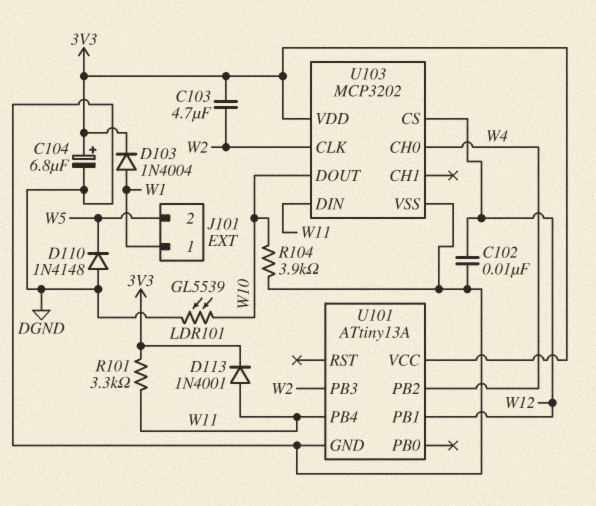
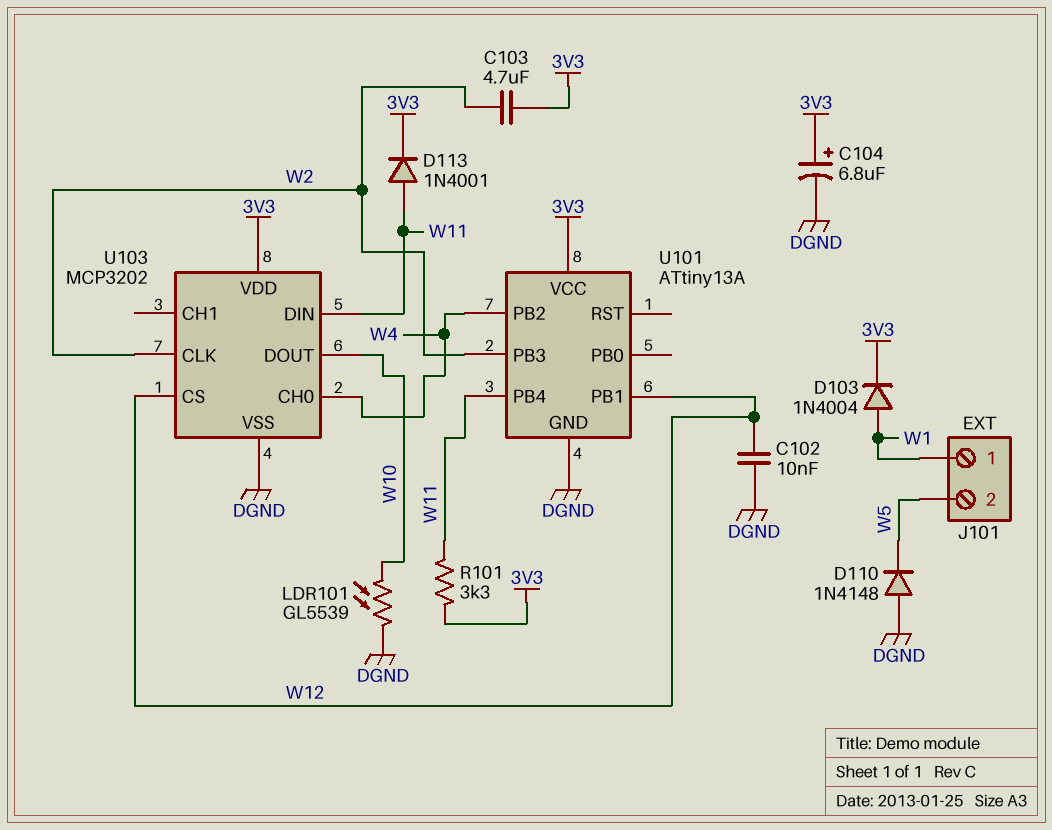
R104: 3.9k (DGND, W10) -> none

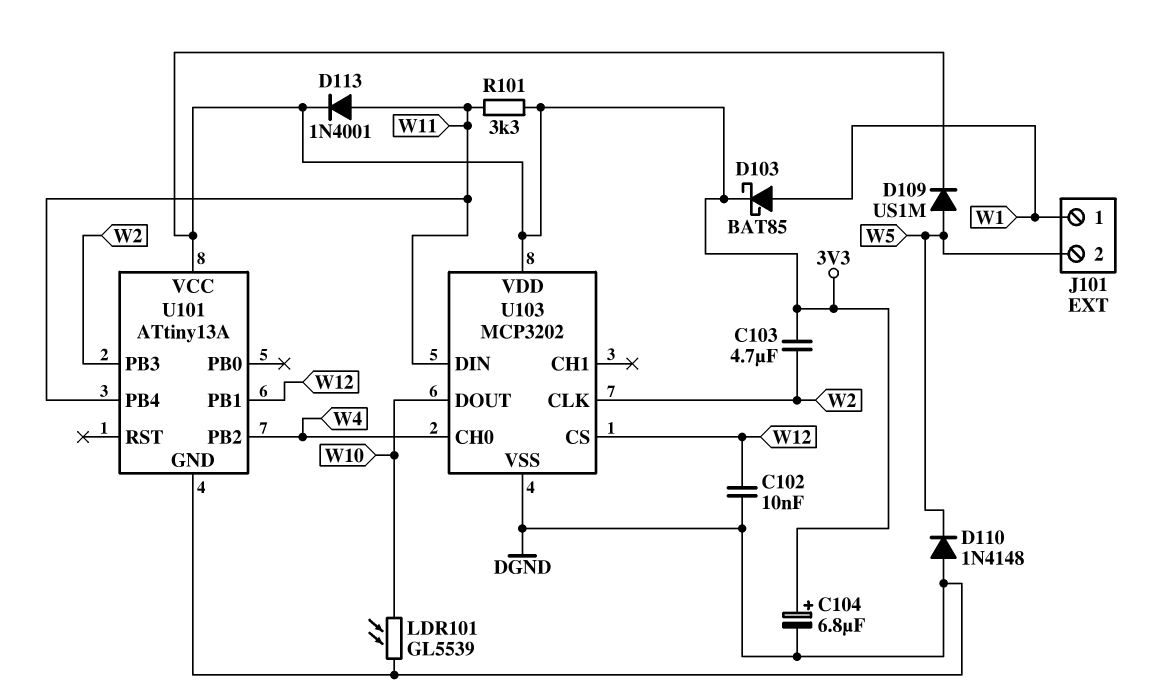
D103: diode 1N4004 (A W1, K 3V3) -> schottky BAT85 (A W1, K 3V3)
D109: none -> diode US1M (A W5, K 3V3)

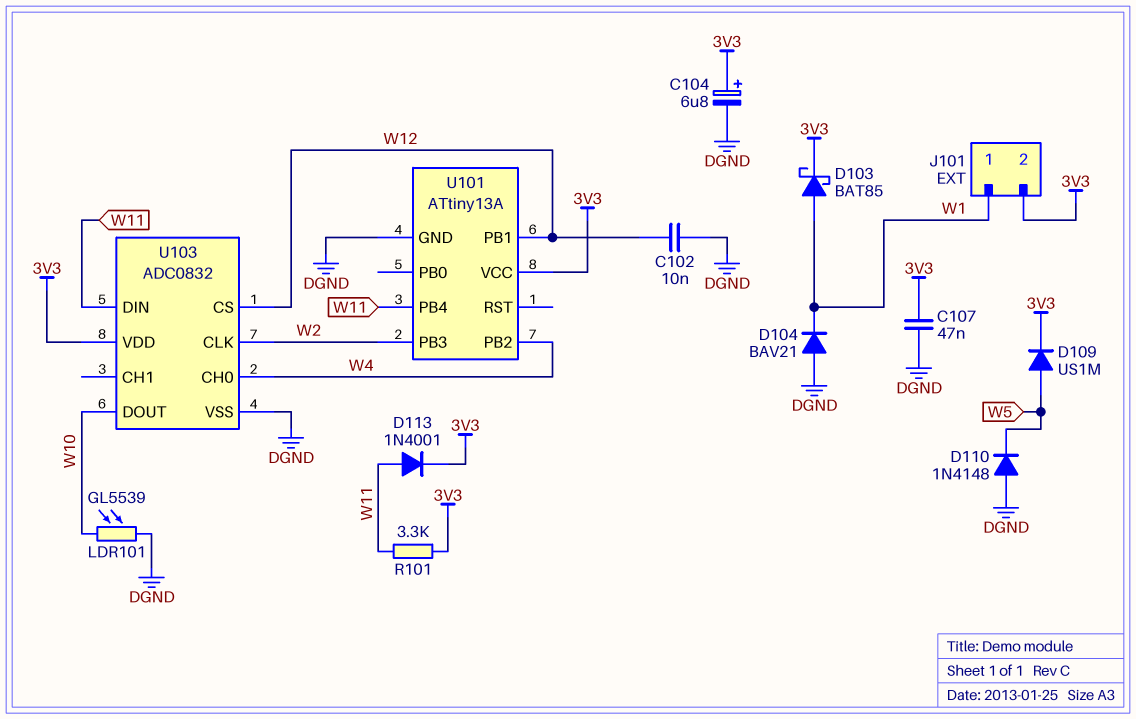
C103: 4.7uF (3V3, W2) -> none
C107: none -> 47nF (3V3, DGND)
D104: none -> diode BAV21 (A DGND, K W1)
J101 pin 2: W5 -> 3V3
U103: MCP3202 -> ADC0832

